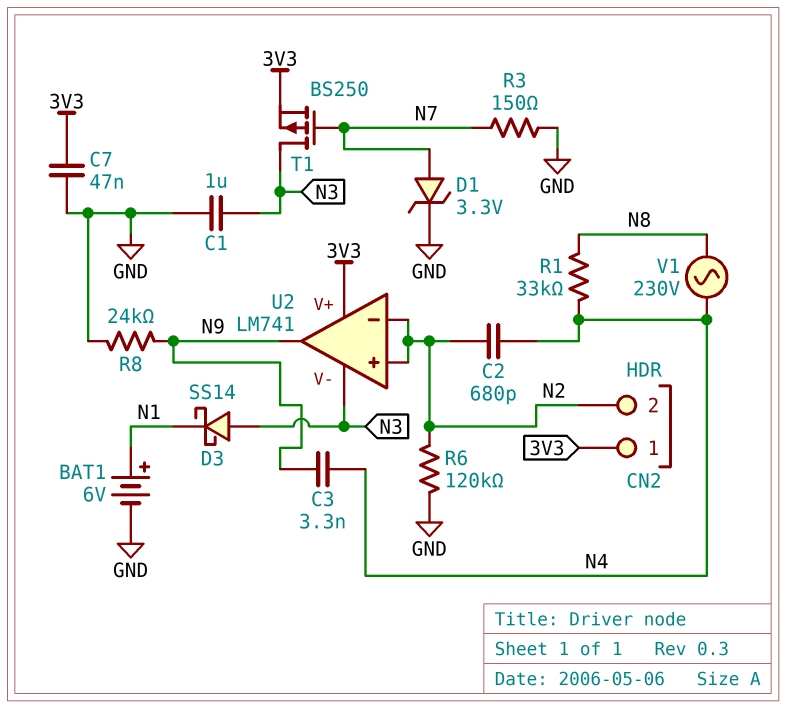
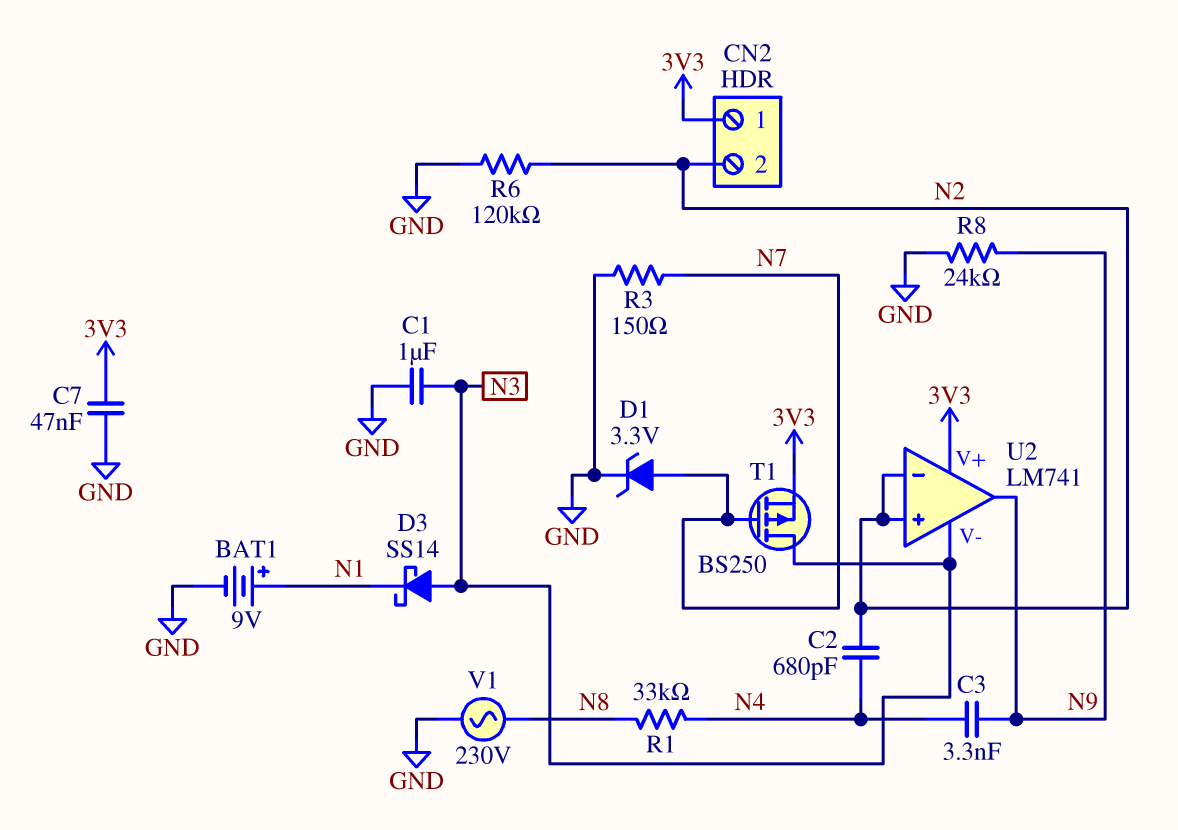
BAT1: 6V (plus N1, minus GND) -> 9V (plus N1, minus GND)
V1: AC 230V (N4, N8) -> AC 230V (GND, N8)

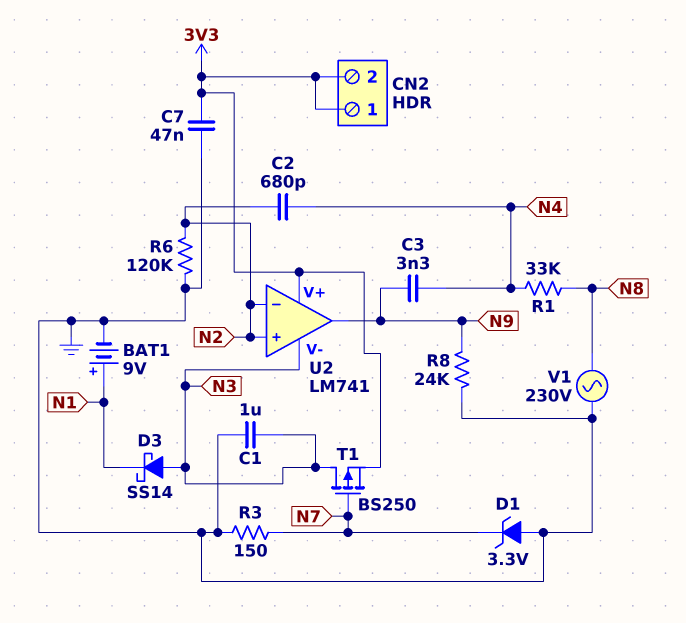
CN2 pin 2: N2 -> 3V3
D1: zener 3.3V (A N7, K GND) -> zener 3.3V (A GND, K N7)

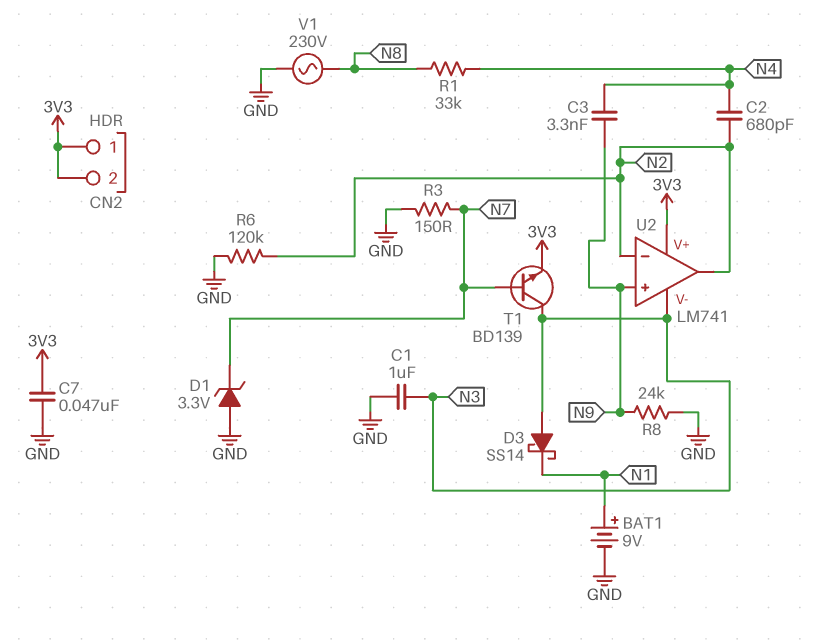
T1: PMOS BS250 (G N7, D N3, S 3V3) -> NPN BD139 (B N7, C N3, E 3V3)
U2 pin in+: N2 -> N9
U2 pin out: N9 -> N2

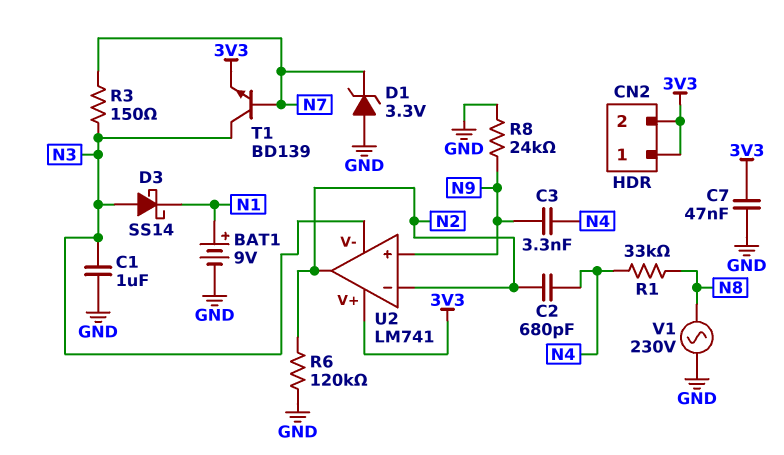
R3: 150 (GND, N7) -> 150 (N3, N7)

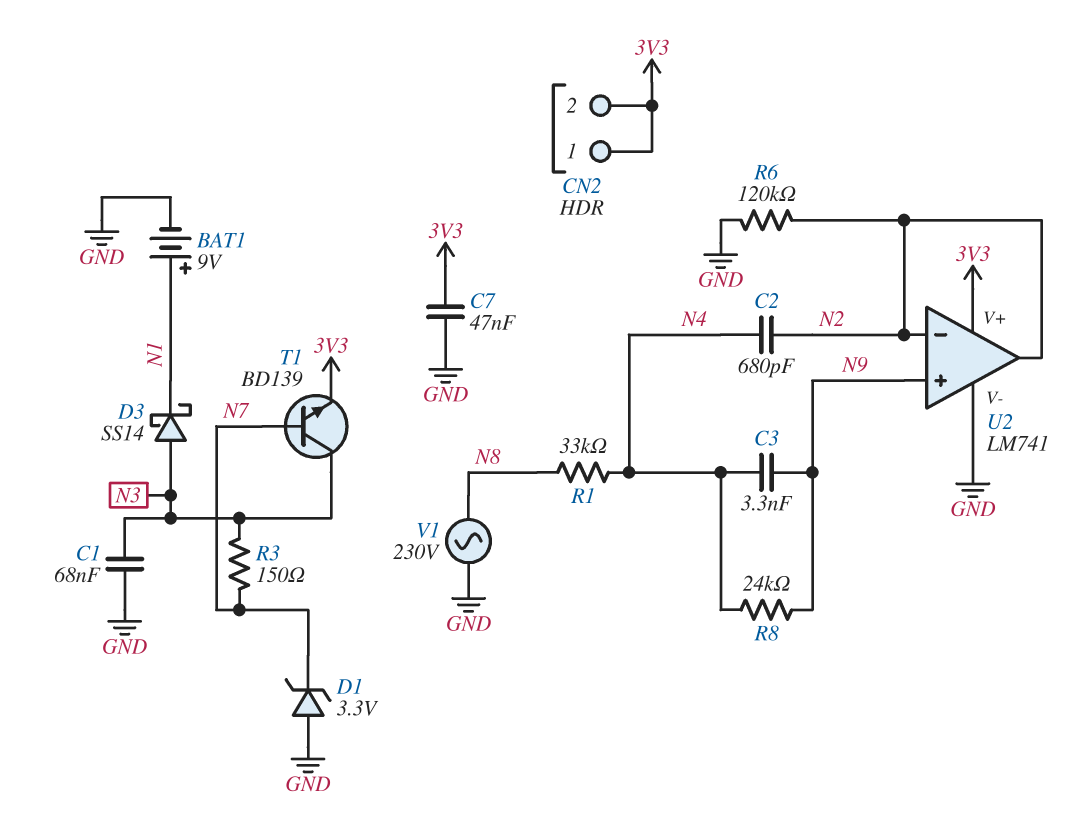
C1: 1uF (GND, N3) -> 68nF (GND, N3)
R8: 24k (GND, N9) -> 24k (N4, N9)
U2 pin V-: N3 -> GND

